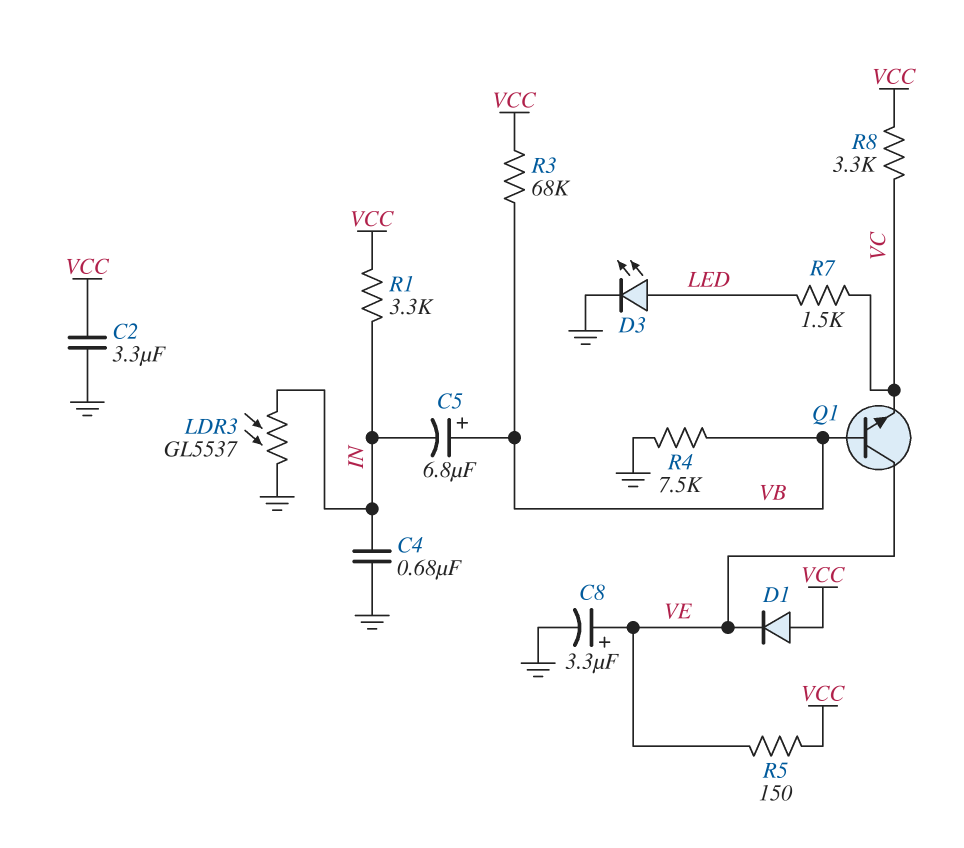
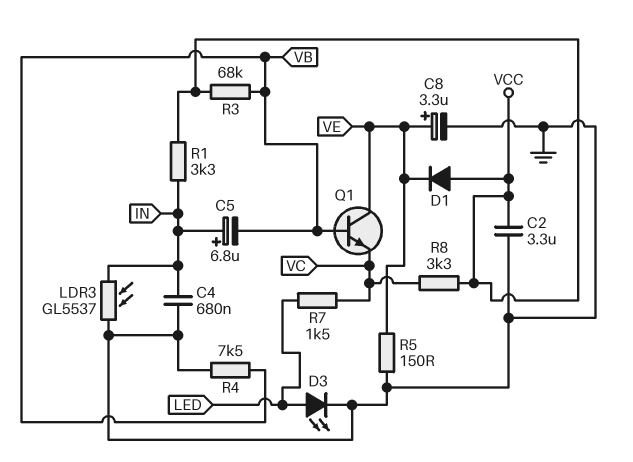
C5: 6.8uF (plus VB, minus IN) -> 6.8uF (plus IN, minus VB)
R5: 150 (VCC, VE) -> 150 (GND, VE)

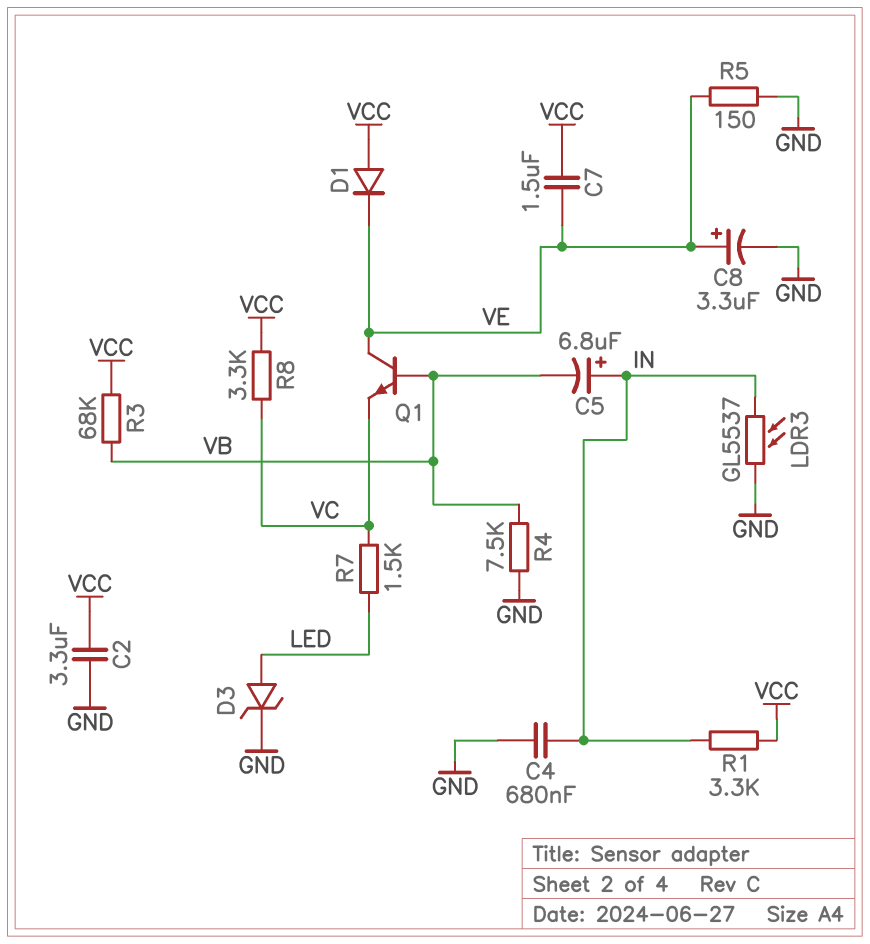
C7: none -> 1.5uF (VCC, VE)
D3: LED (A LED, K GND) -> zener (A LED, K GND)

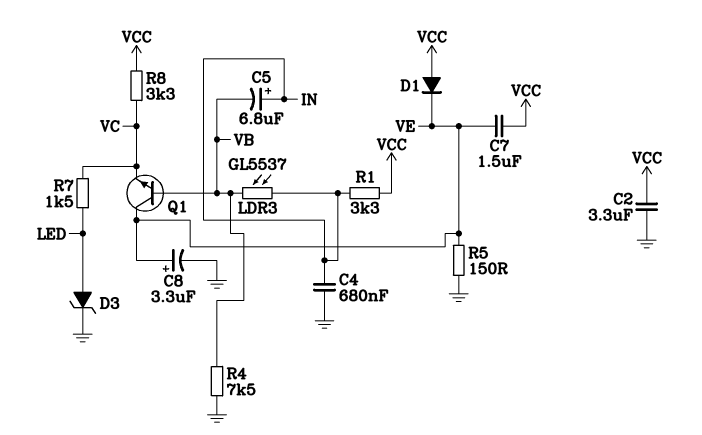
LDR3: GL5537 (GND, IN) -> GL5537 (IN, VB)
R3: 68k (VB, VCC) -> none

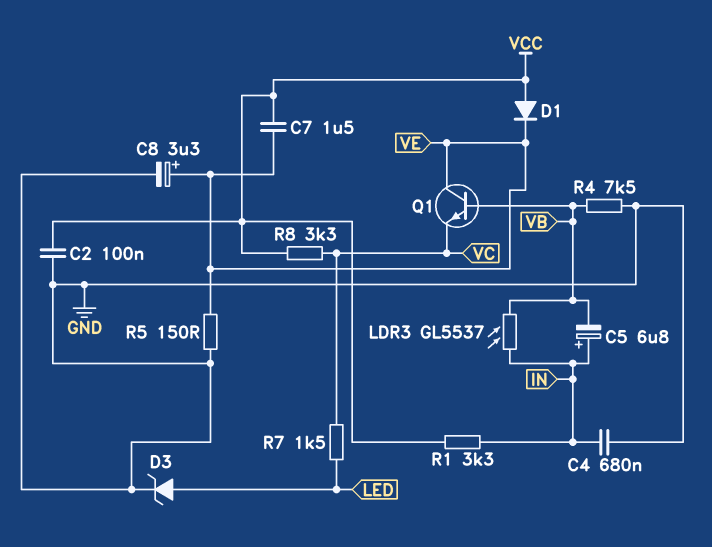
C2: 3.3uF (GND, VCC) -> 100nF (GND, VCC)

